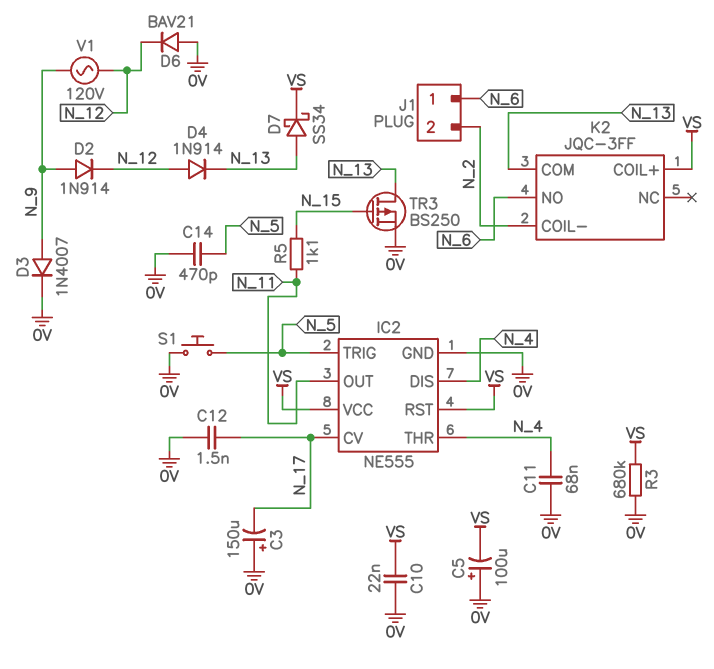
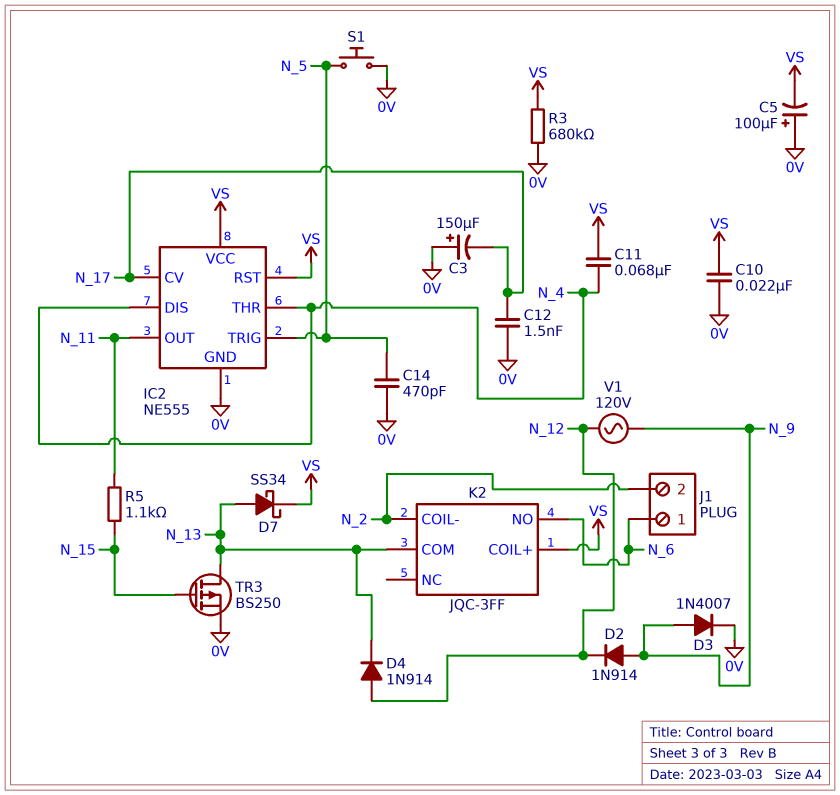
C11: 68nF (0V, N_4) -> 68nF (N_4, VS)
D6: diode BAV21 (A 0V, K N_12) -> none

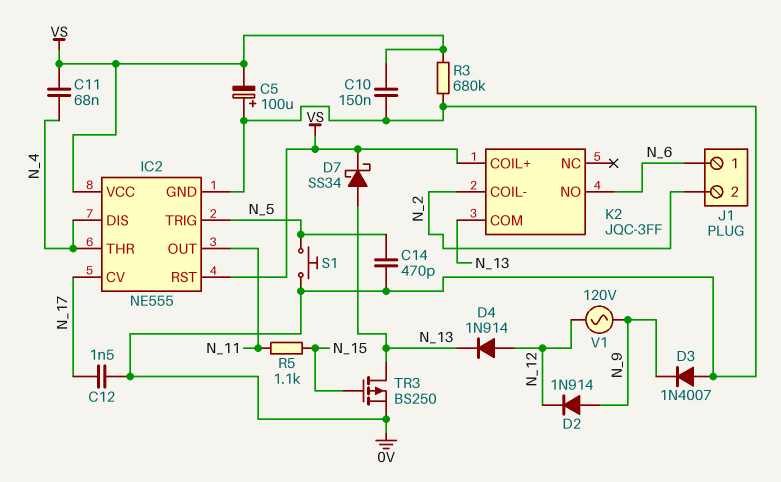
C3: 150uF (plus 0V, minus N_17) -> none
C10: 22nF (0V, VS) -> 150nF (0V, VS)
D3: diode 1N4007 (A N_9, K 0V) -> diode 1N4007 (A 0V, K N_9)

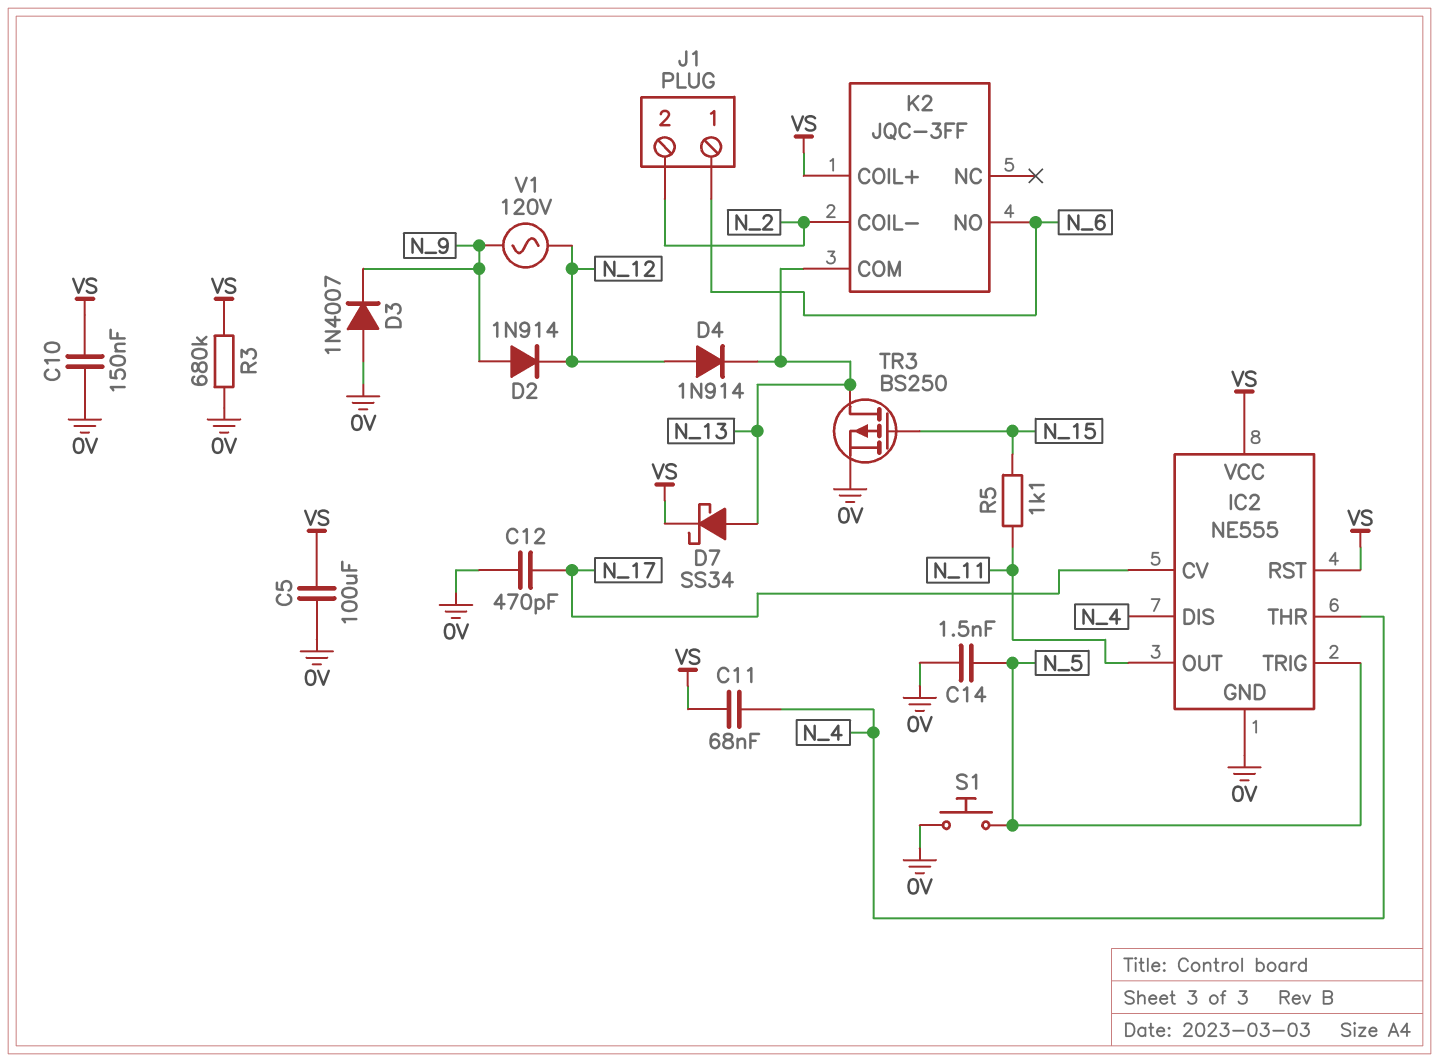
C5: 100uF (plus 0V, minus VS) -> 100uF (0V, VS)
C12: 1.5nF (0V, N_17) -> 470pF (0V, N_17)
C14: 470pF (0V, N_5) -> 1.5nF (0V, N_5)

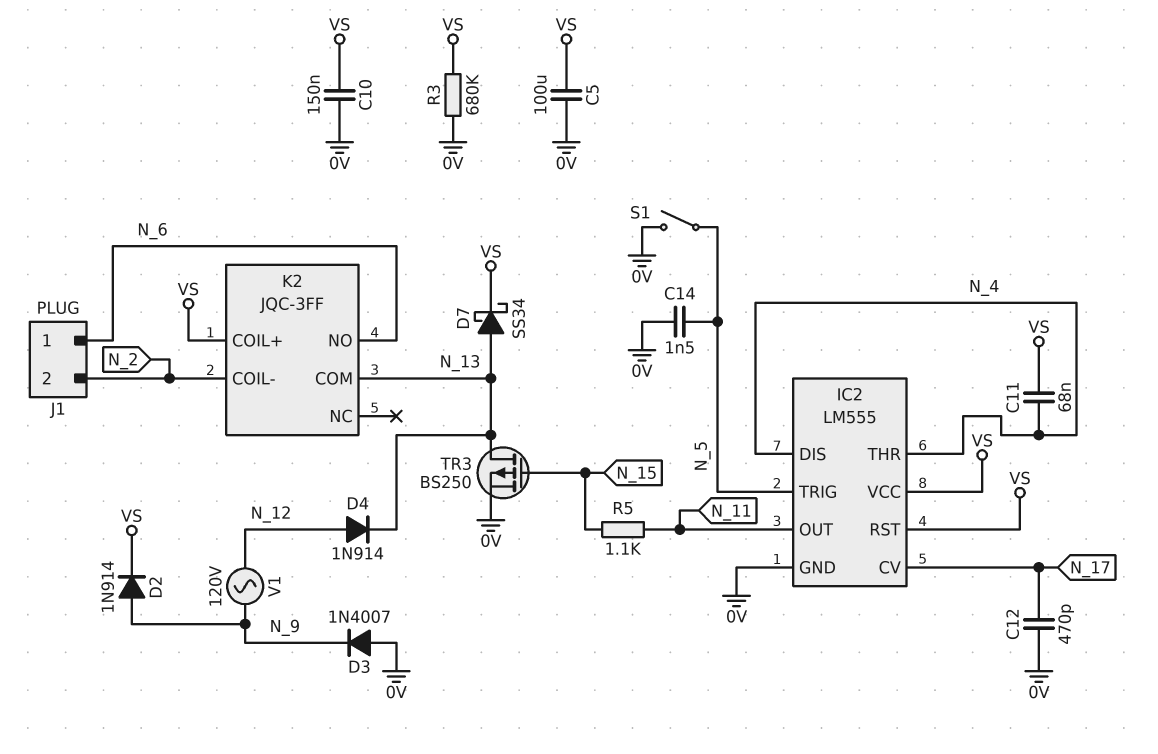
D2: diode 1N914 (A N_9, K N_12) -> diode 1N914 (A N_9, K VS)
IC2: NE555 -> LM555
S1: button (0V, N_5) -> switch (0V, N_5)

